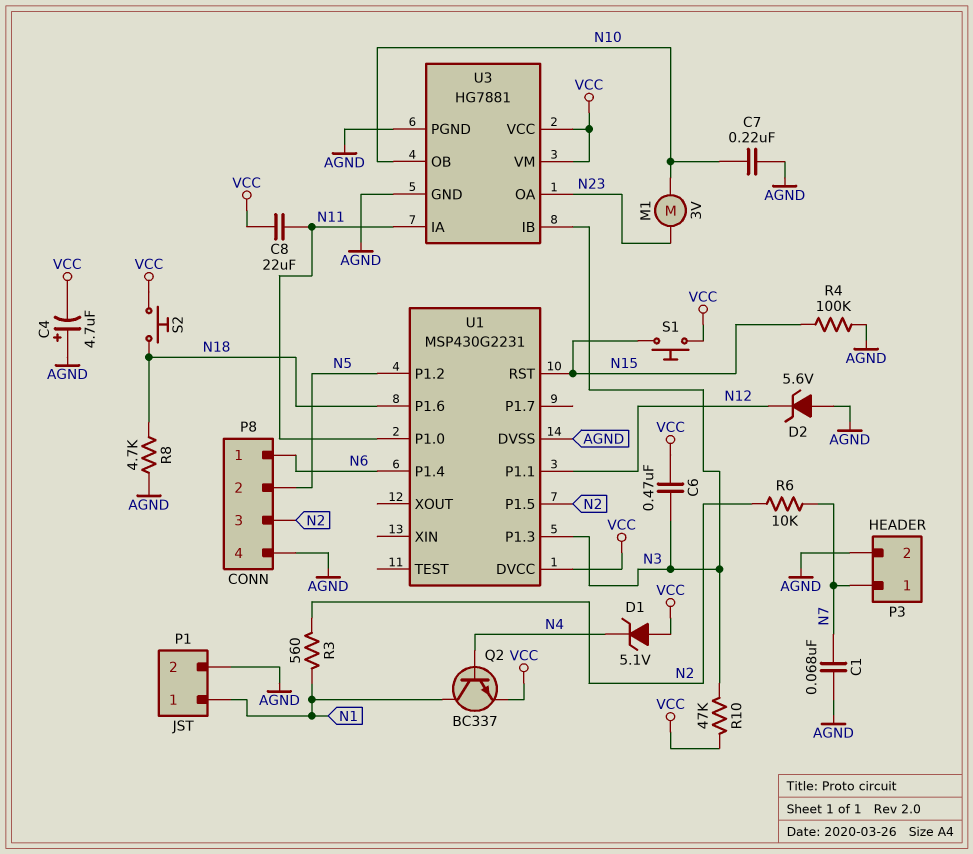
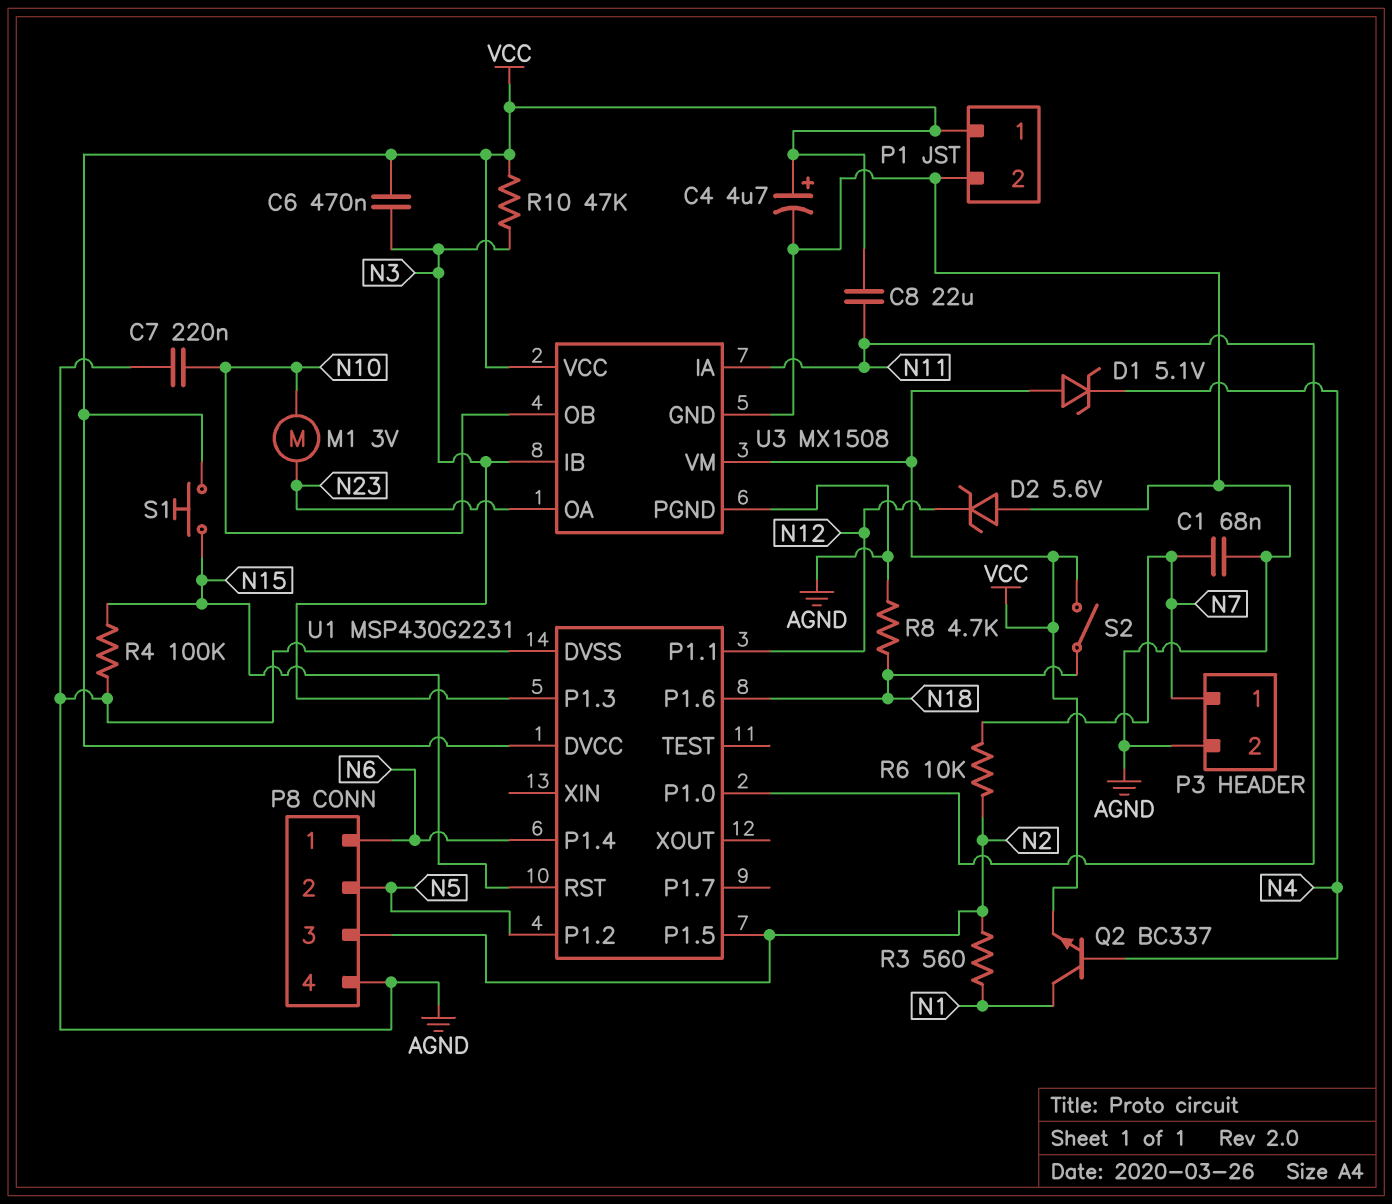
C4: 4.7uF (plus AGND, minus VCC) -> 4.7uF (plus VCC, minus AGND)
P1 pin 1: N1 -> VCC
S2: button (N18, VCC) -> switch (N18, VCC)
U3: HG7881 -> MX1508

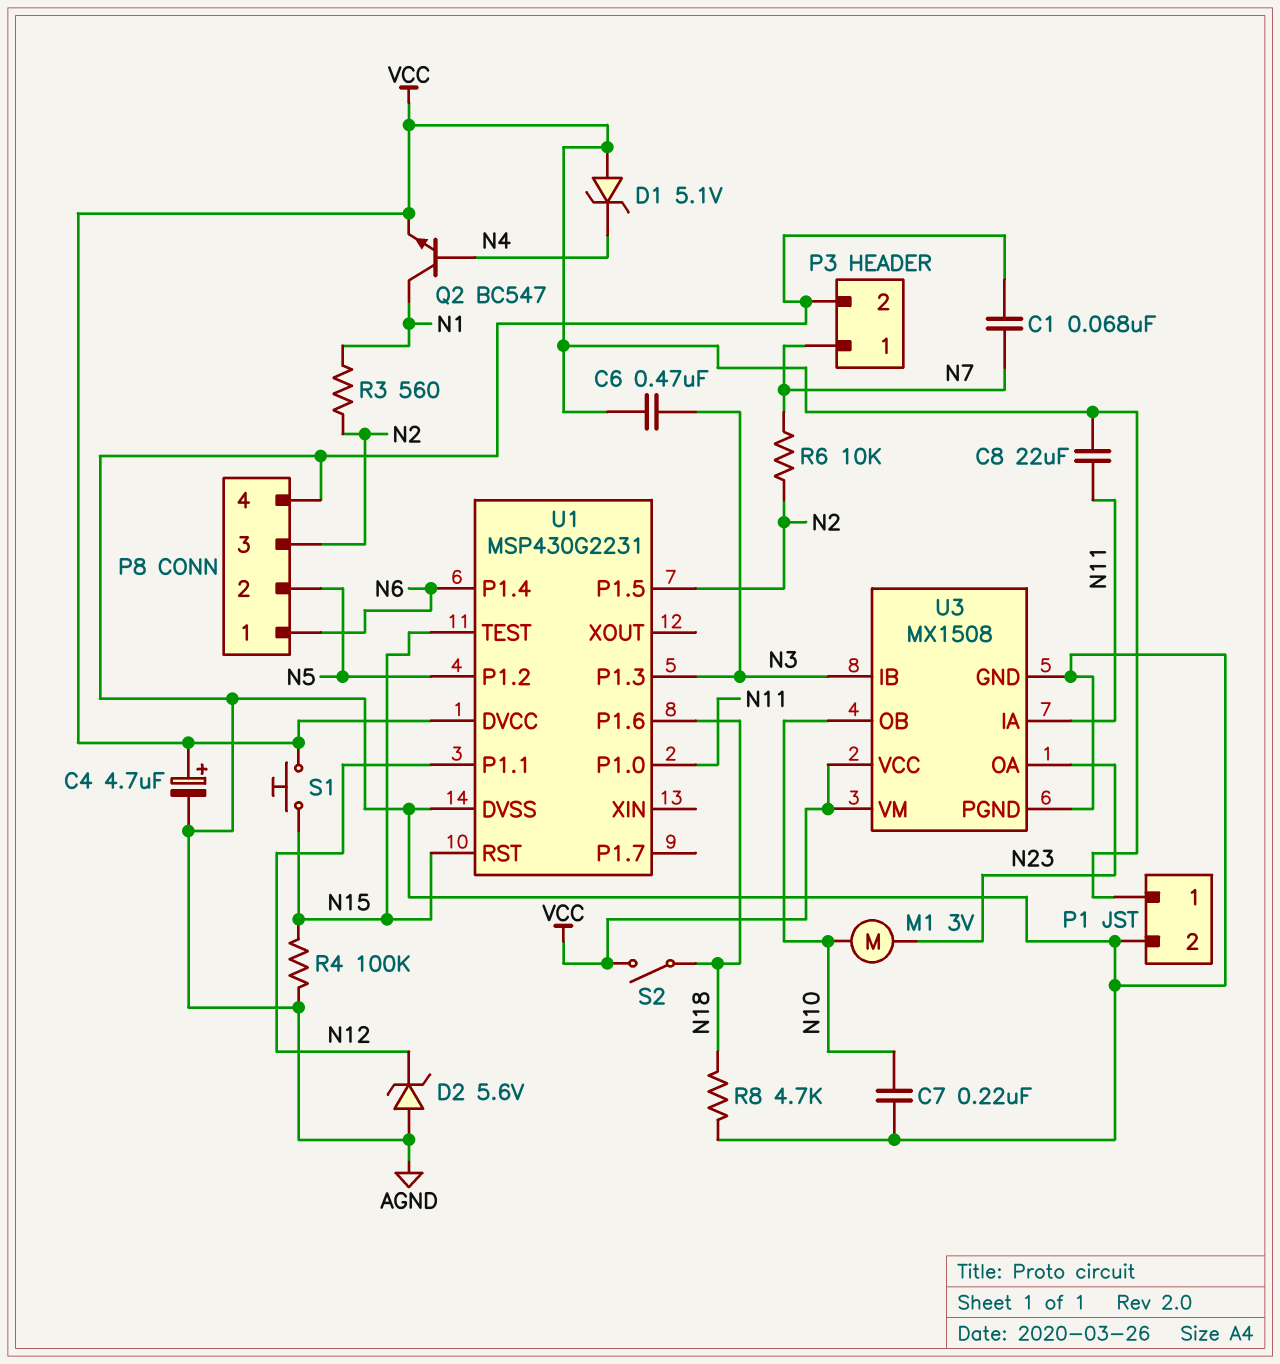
Q2: NPN BC337 (B N4, C N1, E VCC) -> NPN BC547 (B N4, C N1, E VCC)
R10: 47k (N3, VCC) -> none
U1 pin TEST: none -> N15

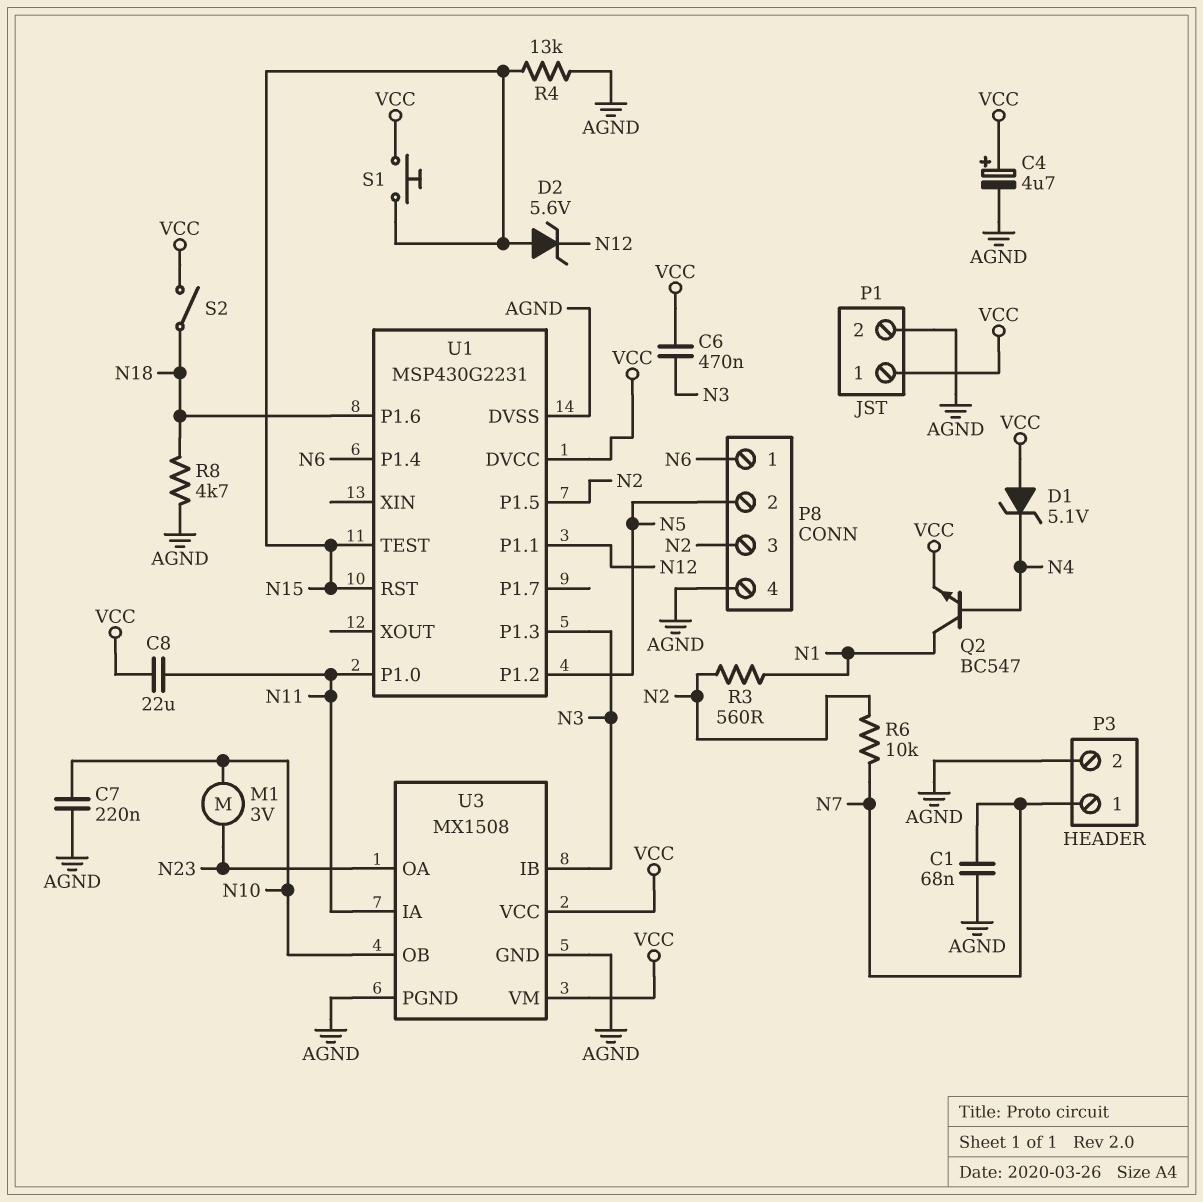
D2: zener 5.6V (A AGND, K N12) -> zener 5.6V (A N15, K N12)
R4: 100k (AGND, N15) -> 13k (AGND, N15)

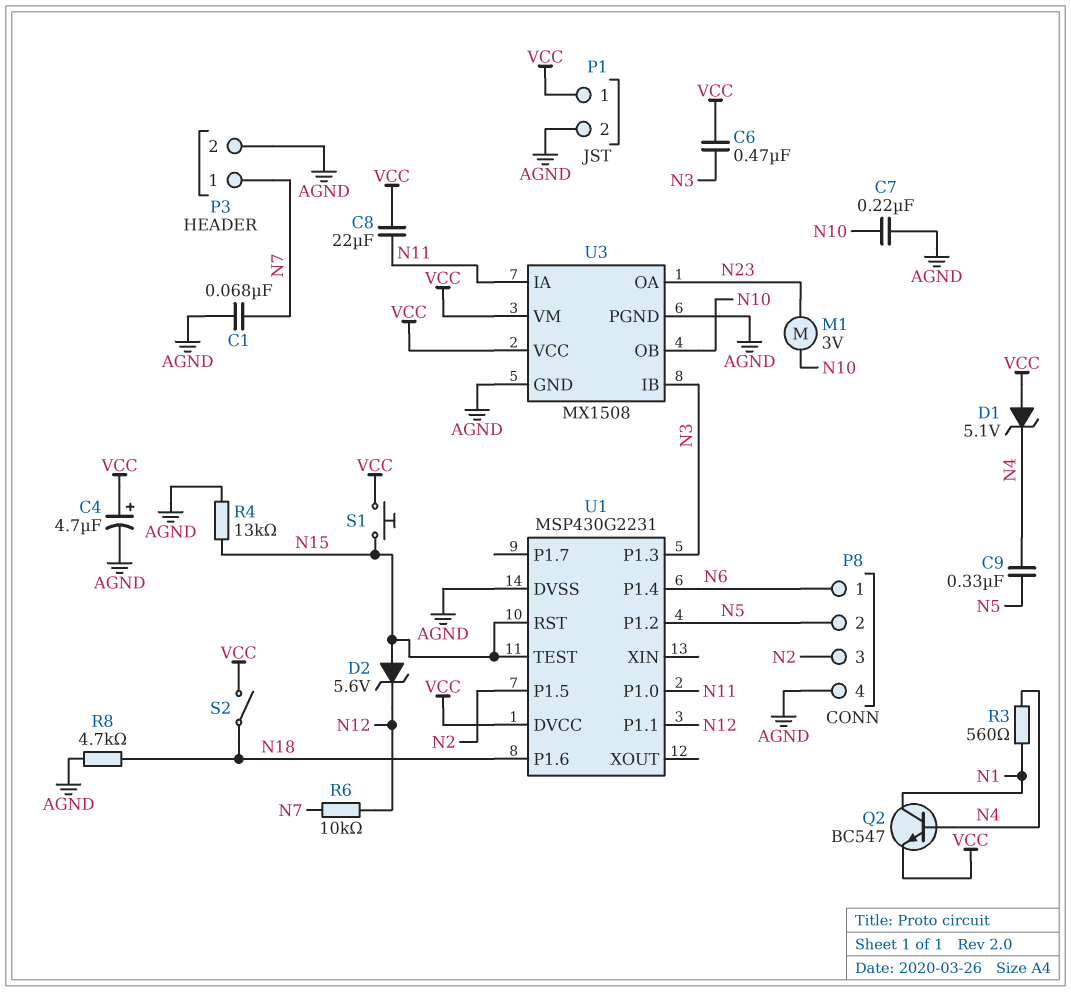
C9: none -> 330nF (N4, N5)
R3: 560 (N1, N2) -> 560 (N1, N4)
R6: 10k (N2, N7) -> 10k (N7, N12)

